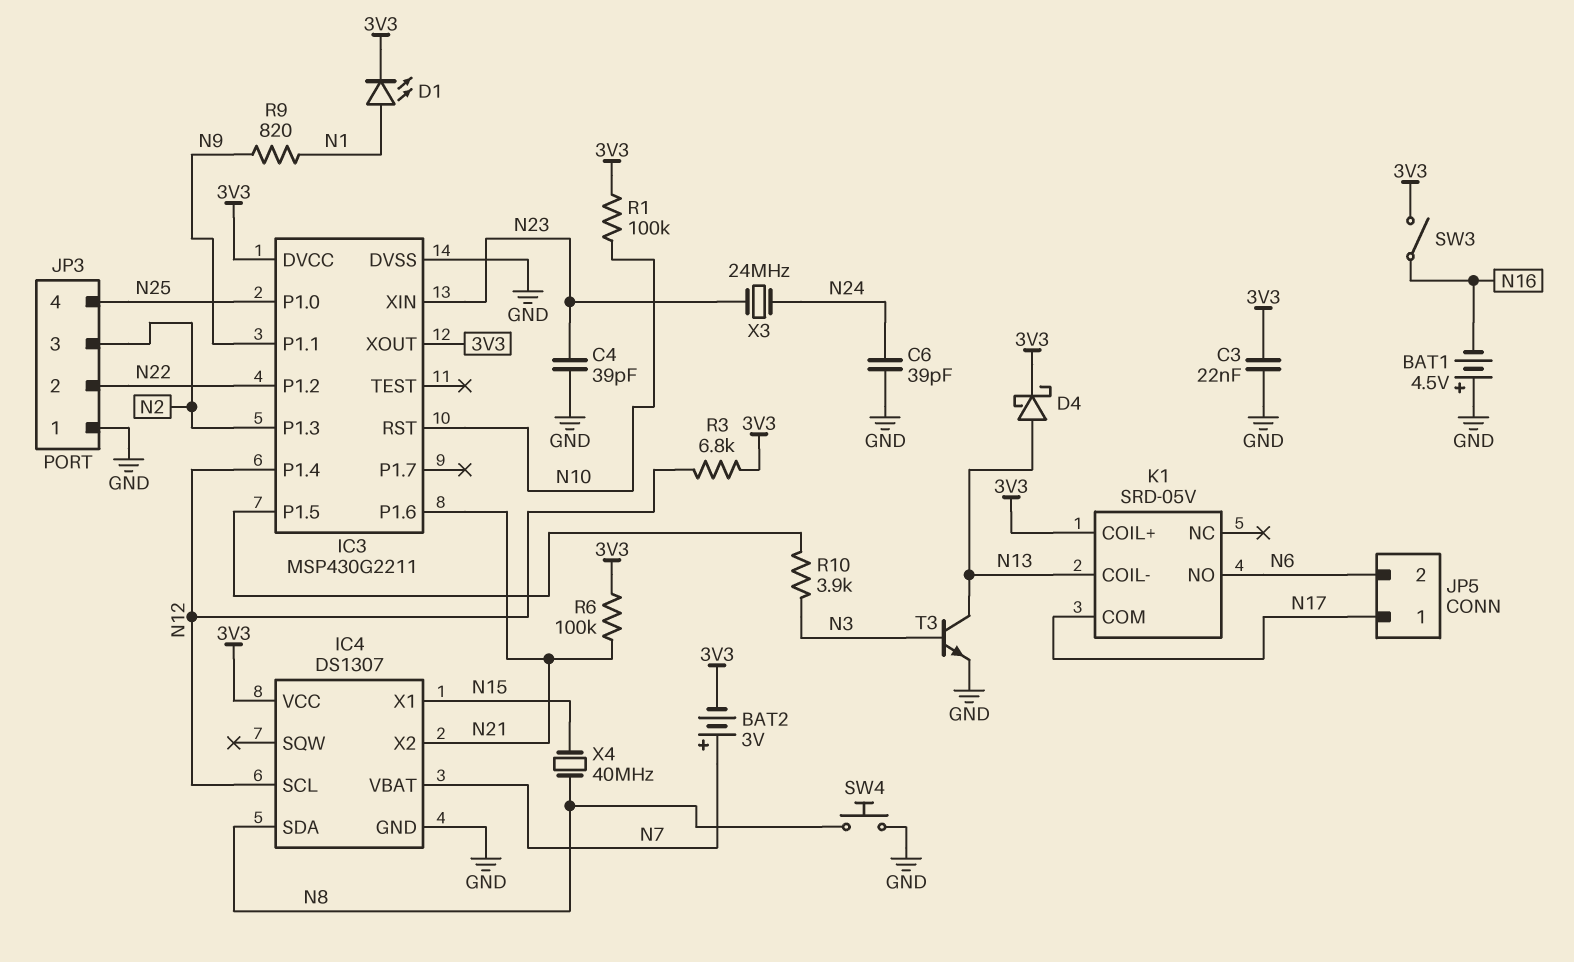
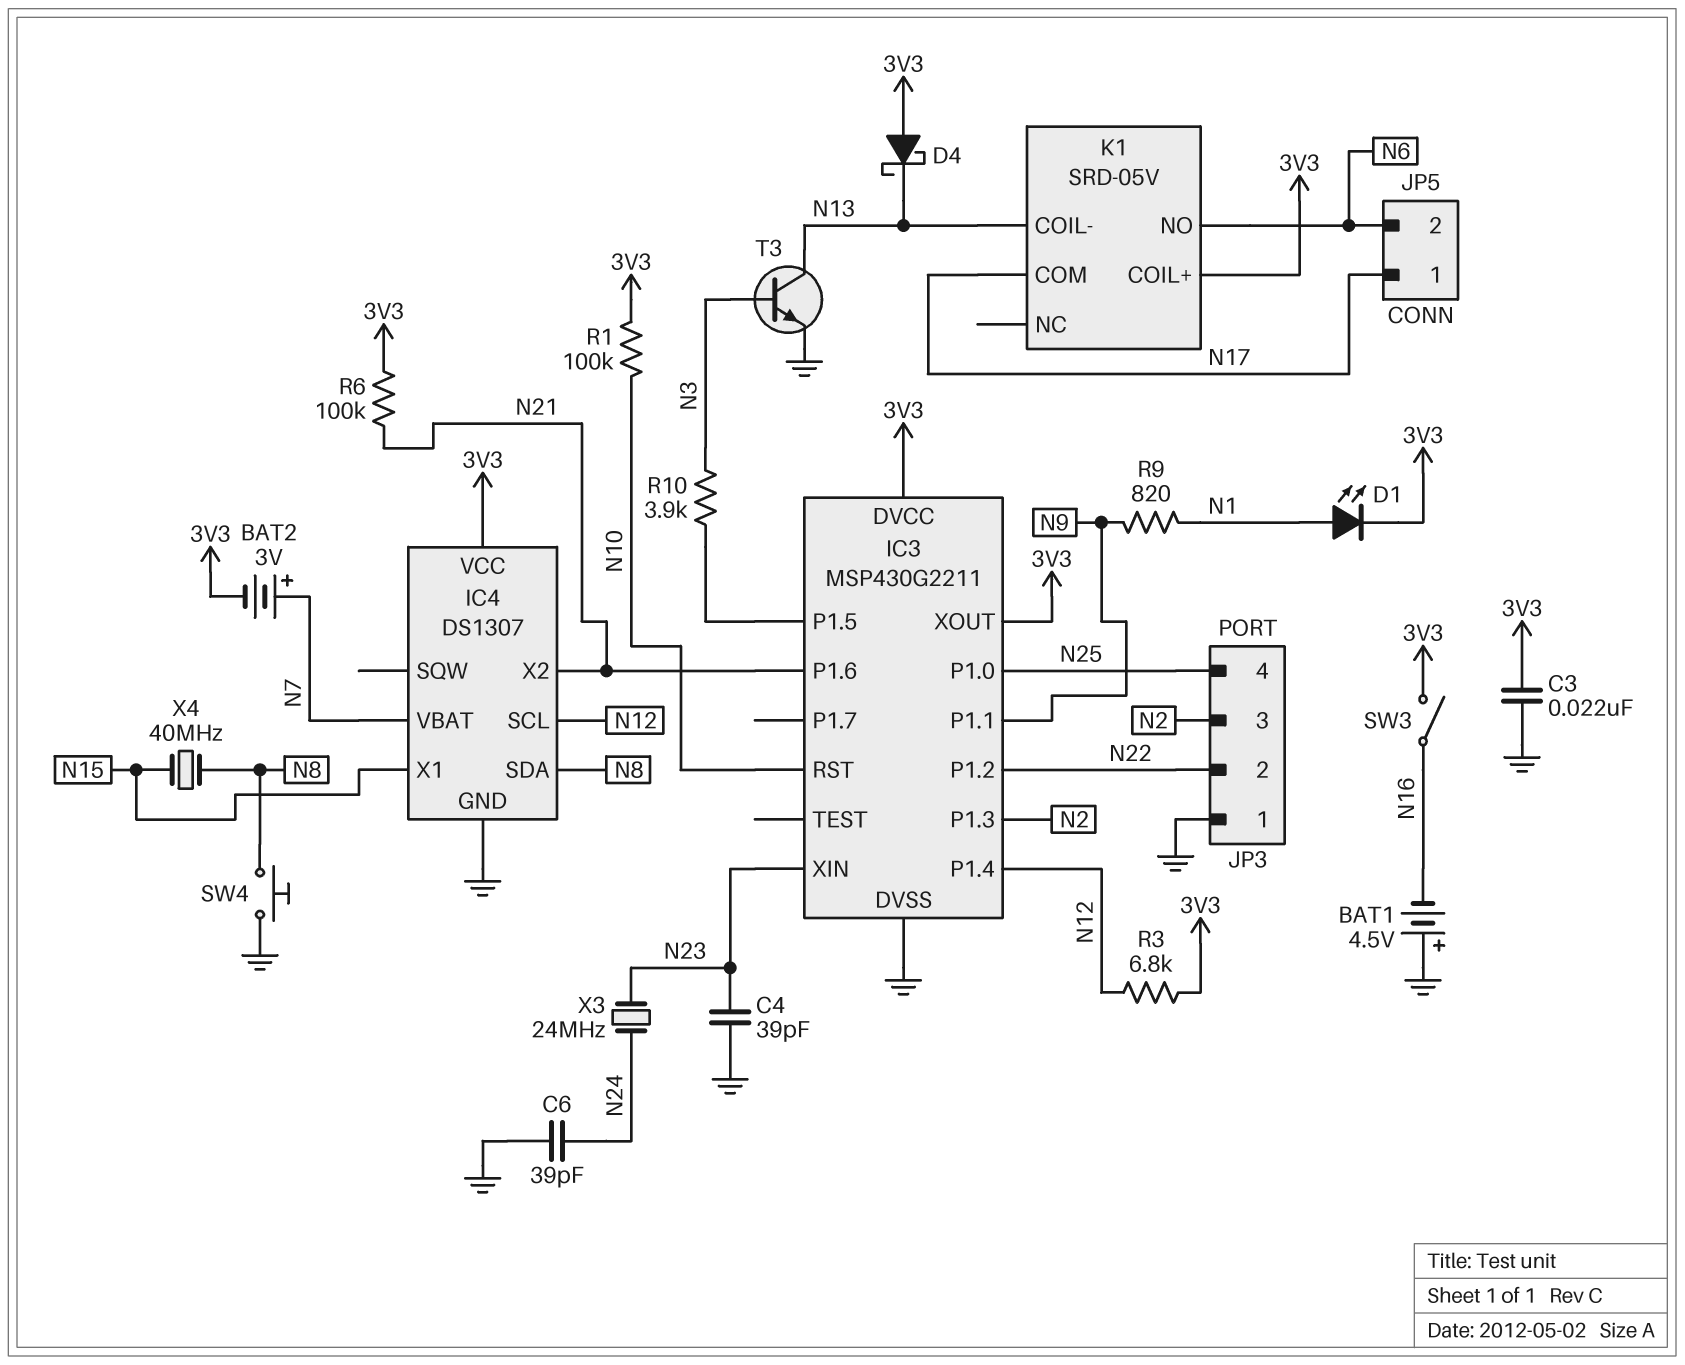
D4: schottky (A N13, K 3V3) -> schottky (A 3V3, K N13)

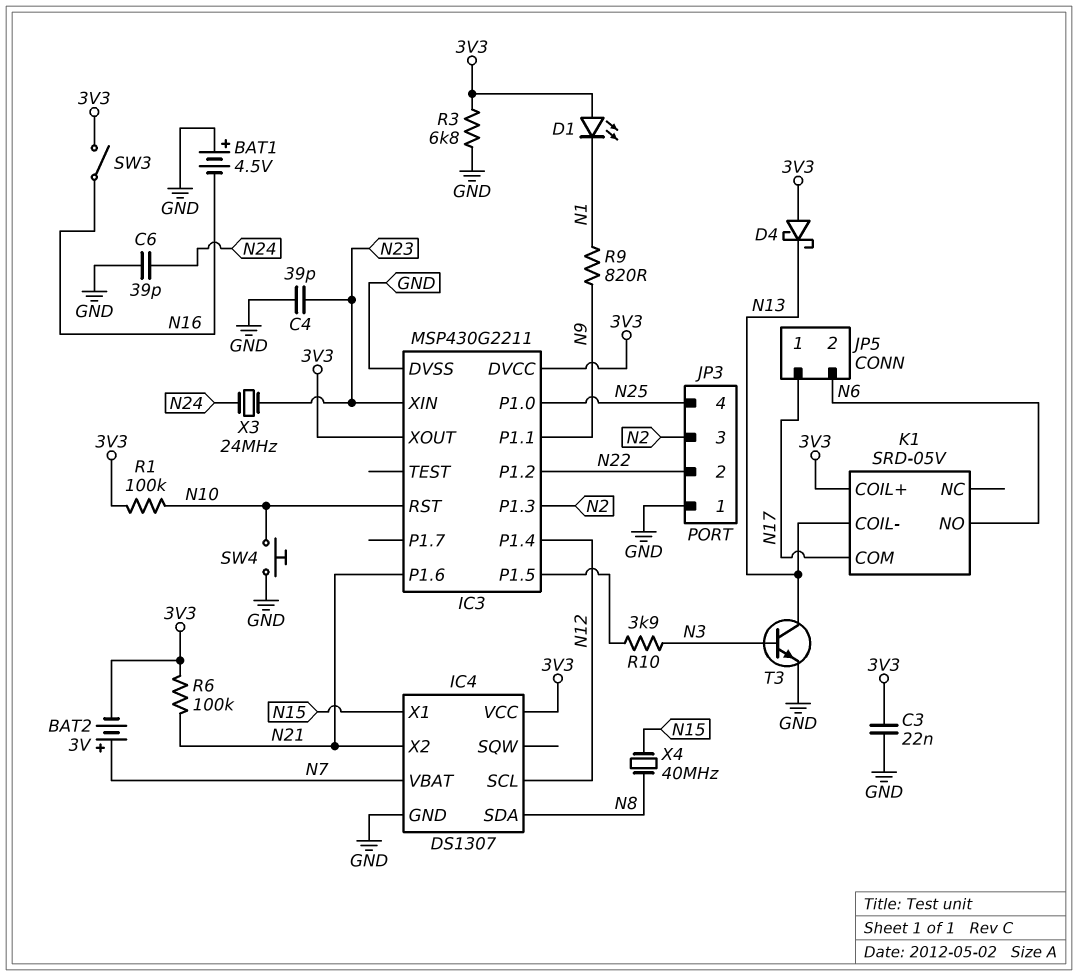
D1: LED (A N1, K 3V3) -> LED (A 3V3, K N1)
R3: 6.8k (3V3, N12) -> 6.8k (3V3, GND)
SW4: button (GND, N8) -> button (GND, N10)

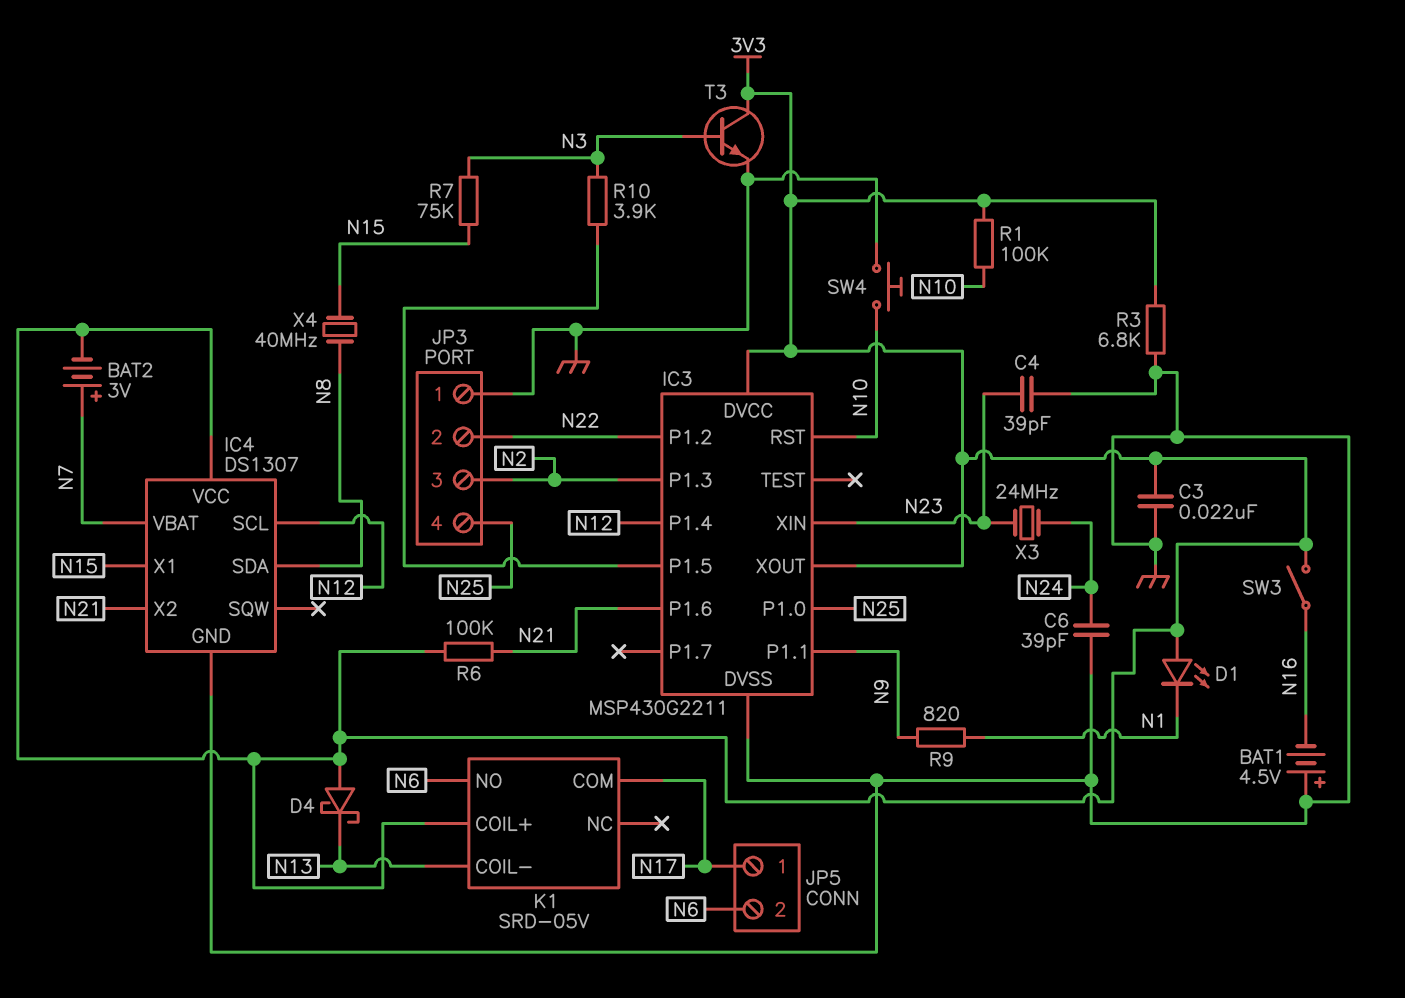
R7: none -> 75k (N3, N15)
T3: NPN (B N3, C N13, E GND) -> NPN (B N3, C 3V3, E GND)

